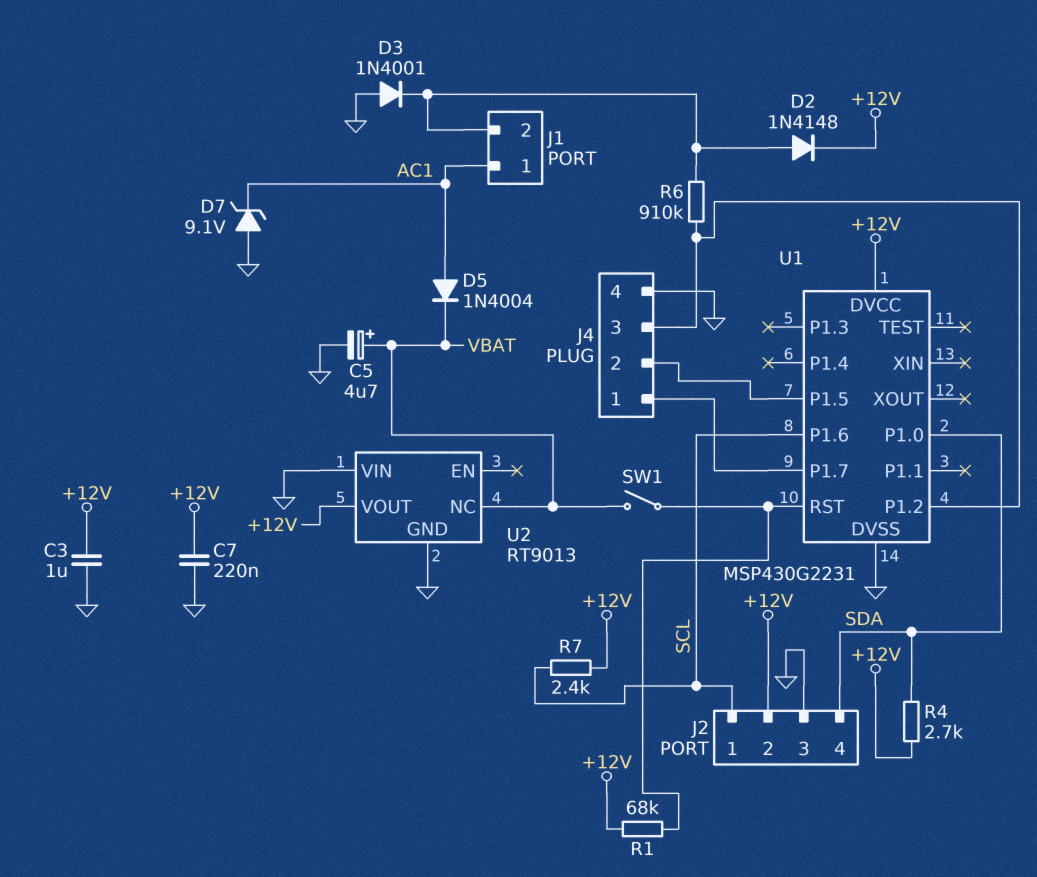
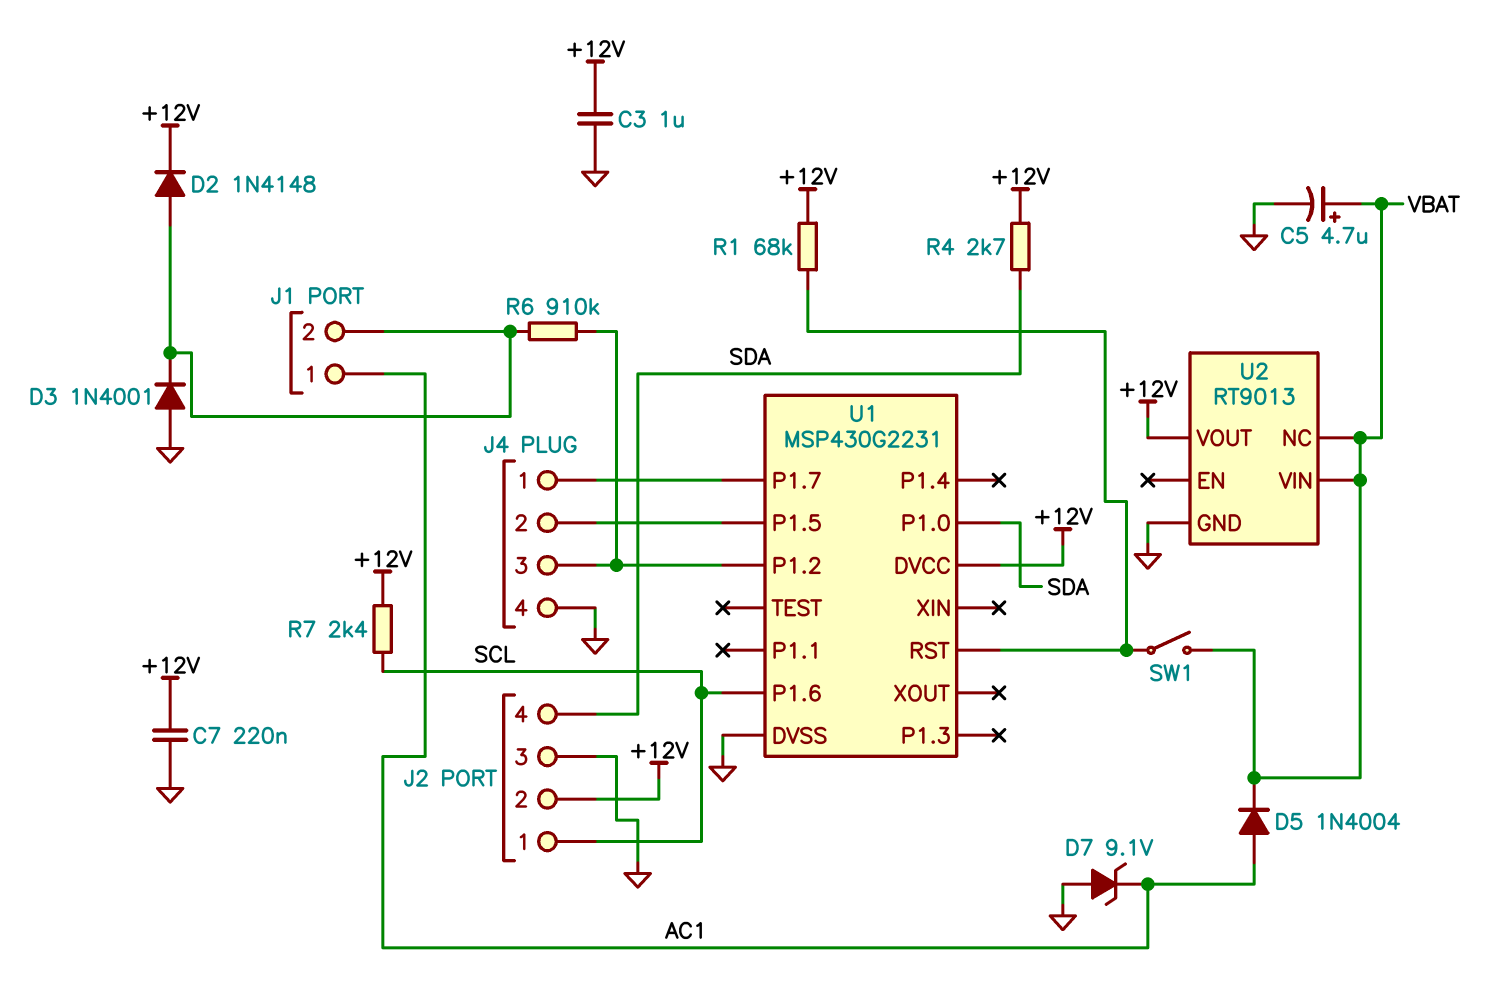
U2 pin VIN: GND -> VBAT

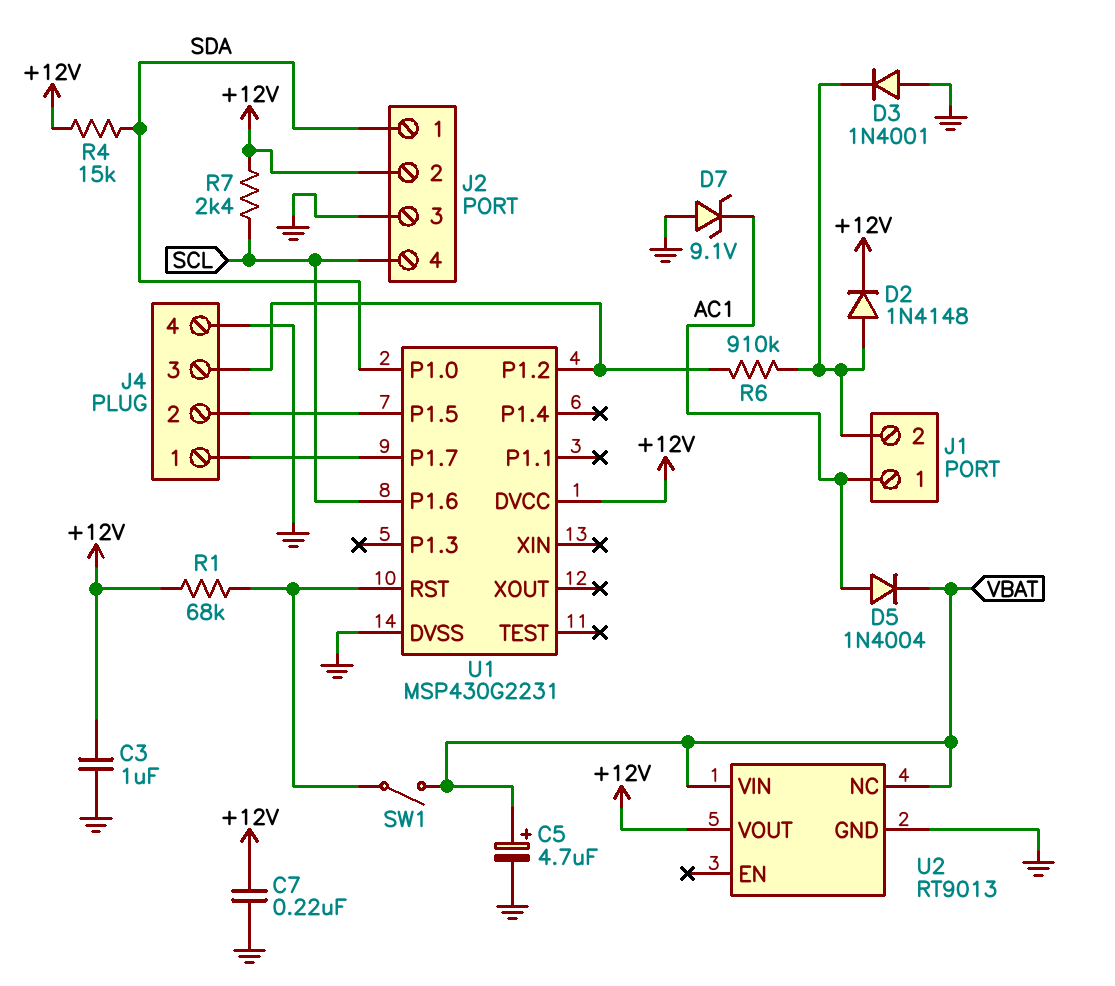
J2 pin 1: SCL -> SDA
J2 pin 4: SDA -> SCL
R4: 2.7k (+12V, SDA) -> 15k (+12V, SDA)

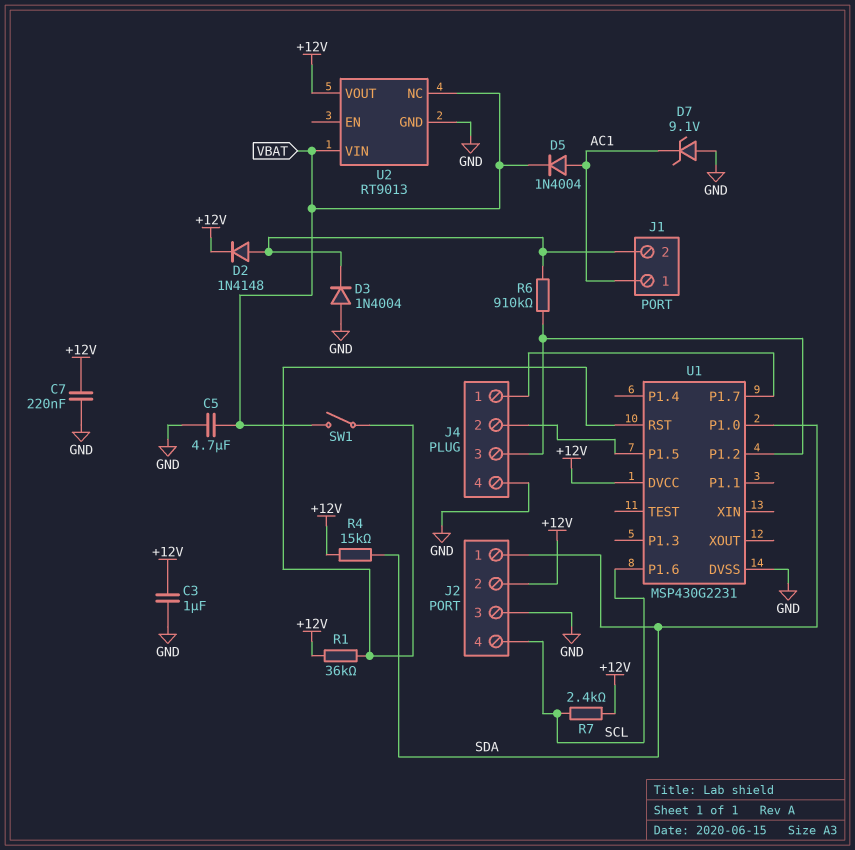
C5: 4.7uF (plus VBAT, minus GND) -> 4.7uF (GND, VBAT)
D3: diode 1N4001 (A GND, K J1/2) -> diode 1N4004 (A GND, K J1/2)
R1: 68k (+12V, U1/RST) -> 36k (+12V, U1/RST)

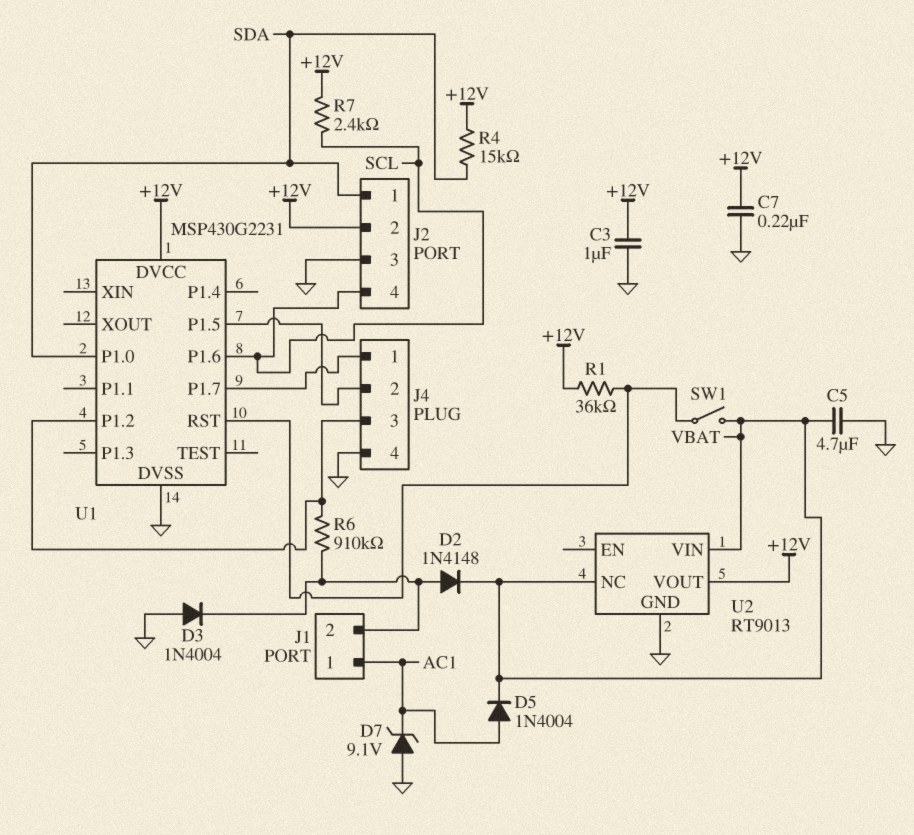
D2: diode 1N4148 (A J1/2, K +12V) -> diode 1N4148 (A J1/2, K VBAT)

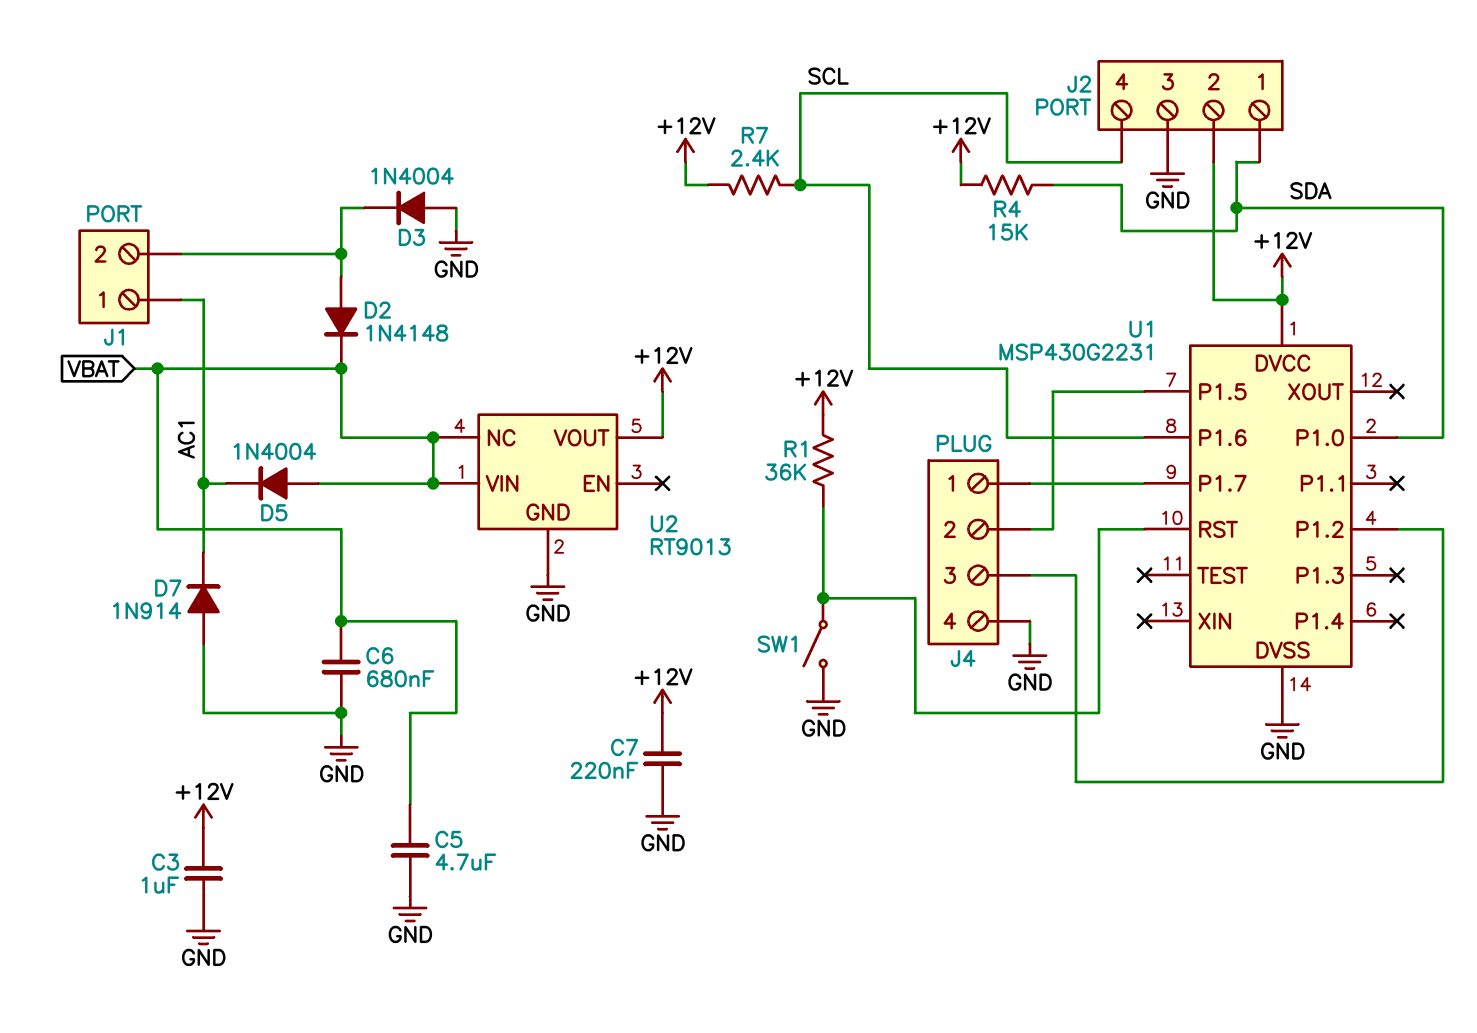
C6: none -> 680nF (GND, VBAT)
D5: diode 1N4004 (A AC1, K VBAT) -> diode 1N4004 (A VBAT, K AC1)
D7: zener 9.1V (A GND, K AC1) -> diode 1N914 (A GND, K AC1)
R6: 910k (J1/2, J4/3) -> none
SW1: switch (U1/RST, VBAT) -> switch (GND, U1/RST)

